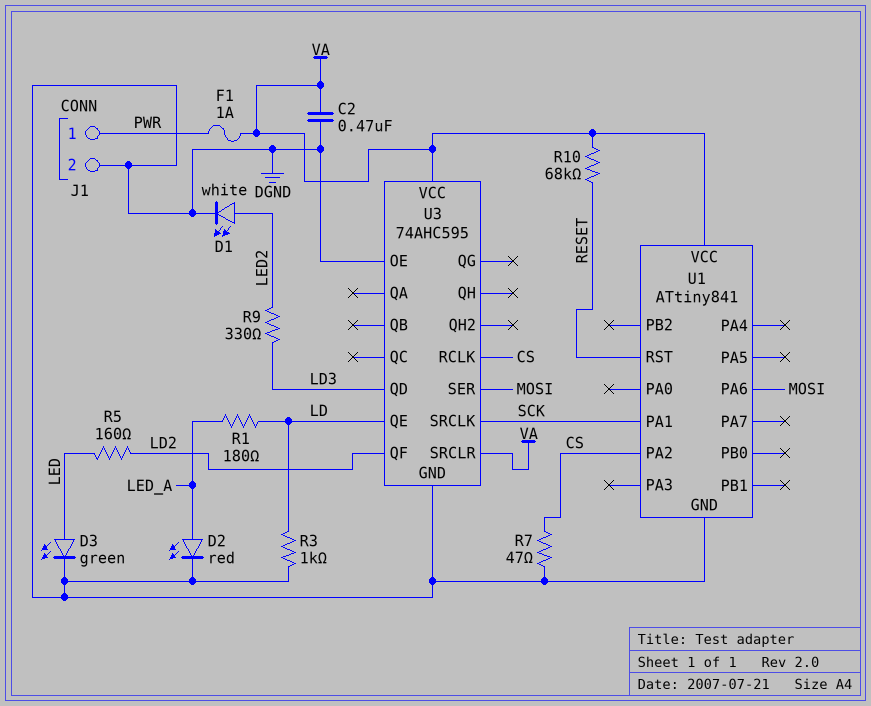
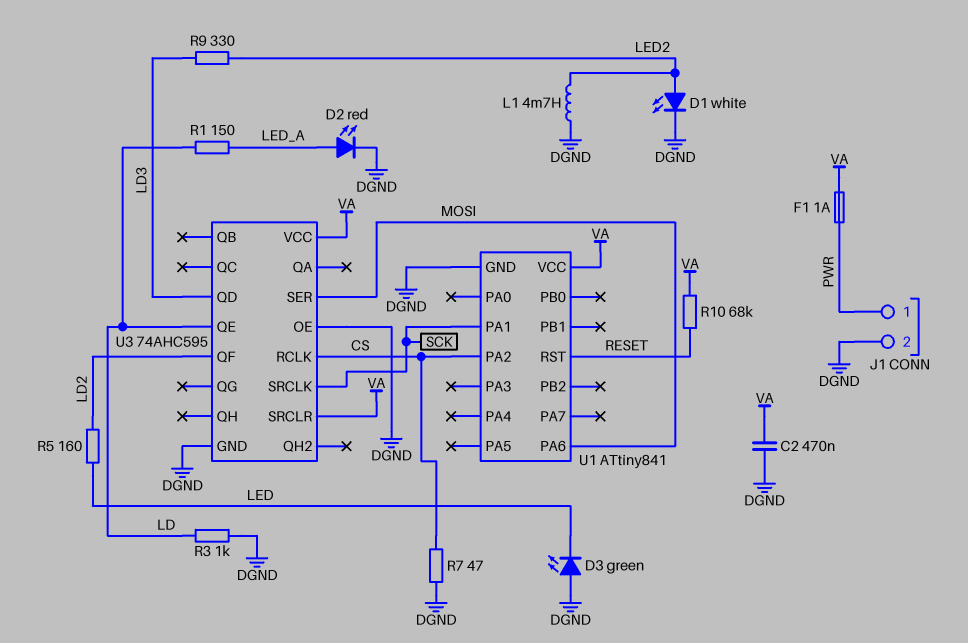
D3: LED green (A LED, K DGND) -> LED green (A DGND, K LED)
L1: none -> 4.7mH (DGND, LED2)
R1: 180 (LD, LED_A) -> 150 (LD, LED_A)

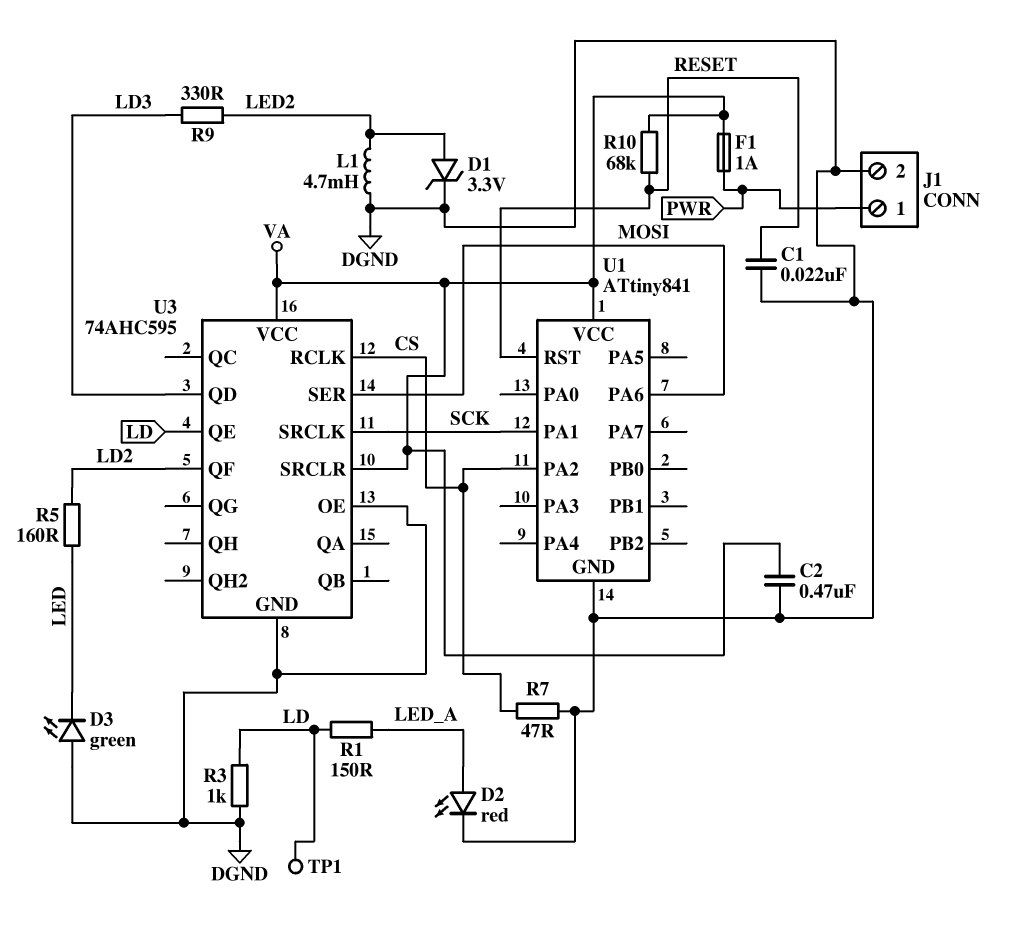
C1: none -> 22nF (DGND, RESET)
D1: LED white (A LED2, K DGND) -> zener 3.3V (A LED2, K DGND)
TP1: none -> test point (LD)

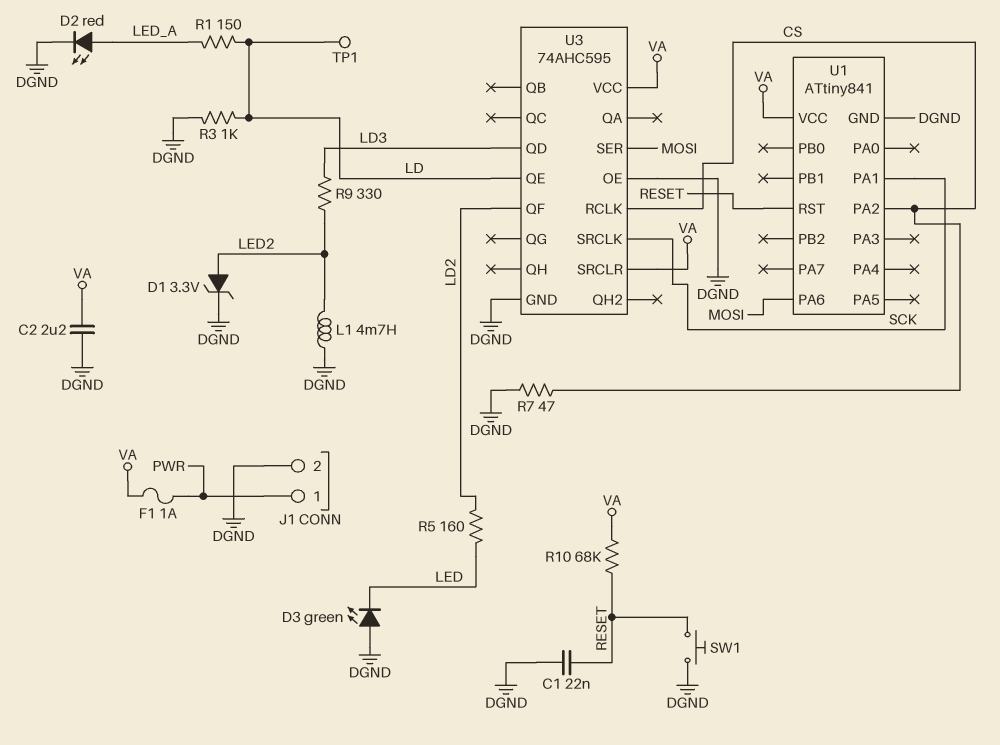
C2: 470nF (DGND, VA) -> 2.2uF (DGND, VA)
SW1: none -> button (DGND, RESET)

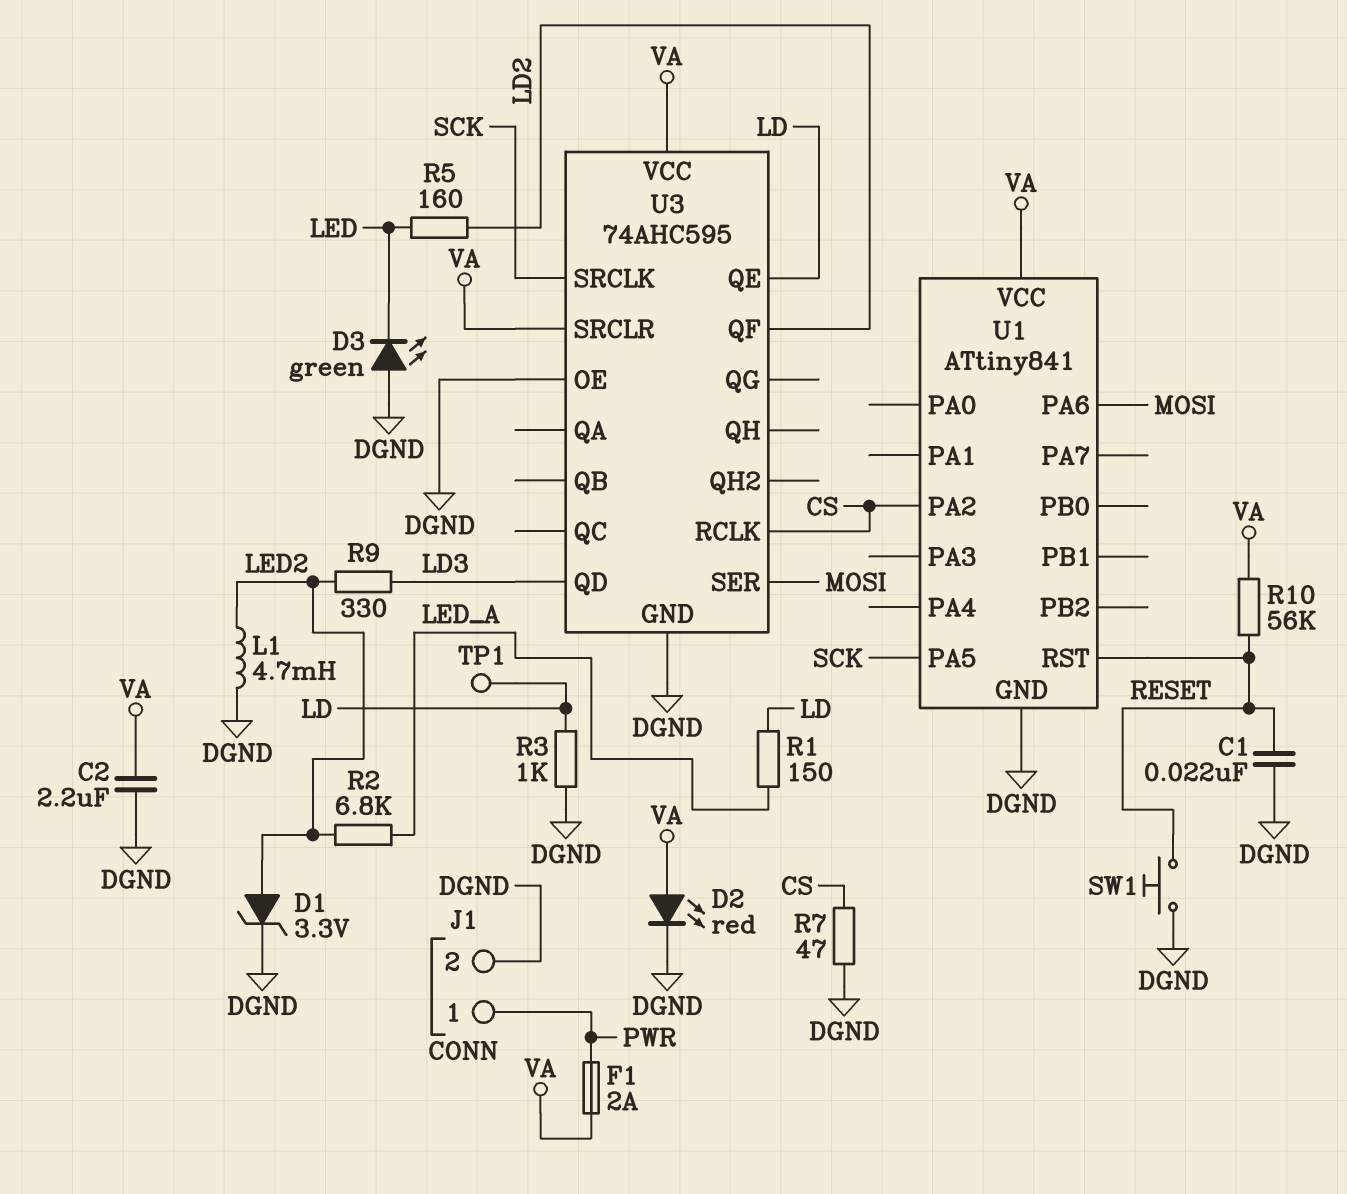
D2: LED red (A LED_A, K DGND) -> LED red (A VA, K DGND)
F1: 1A (PWR, VA) -> 2A (PWR, VA)
R2: none -> 6.8k (LED2, LED_A)
R10: 68k (RESET, VA) -> 56k (RESET, VA)
U1 pin PA1: SCK -> none
U1 pin PA5: none -> SCK

